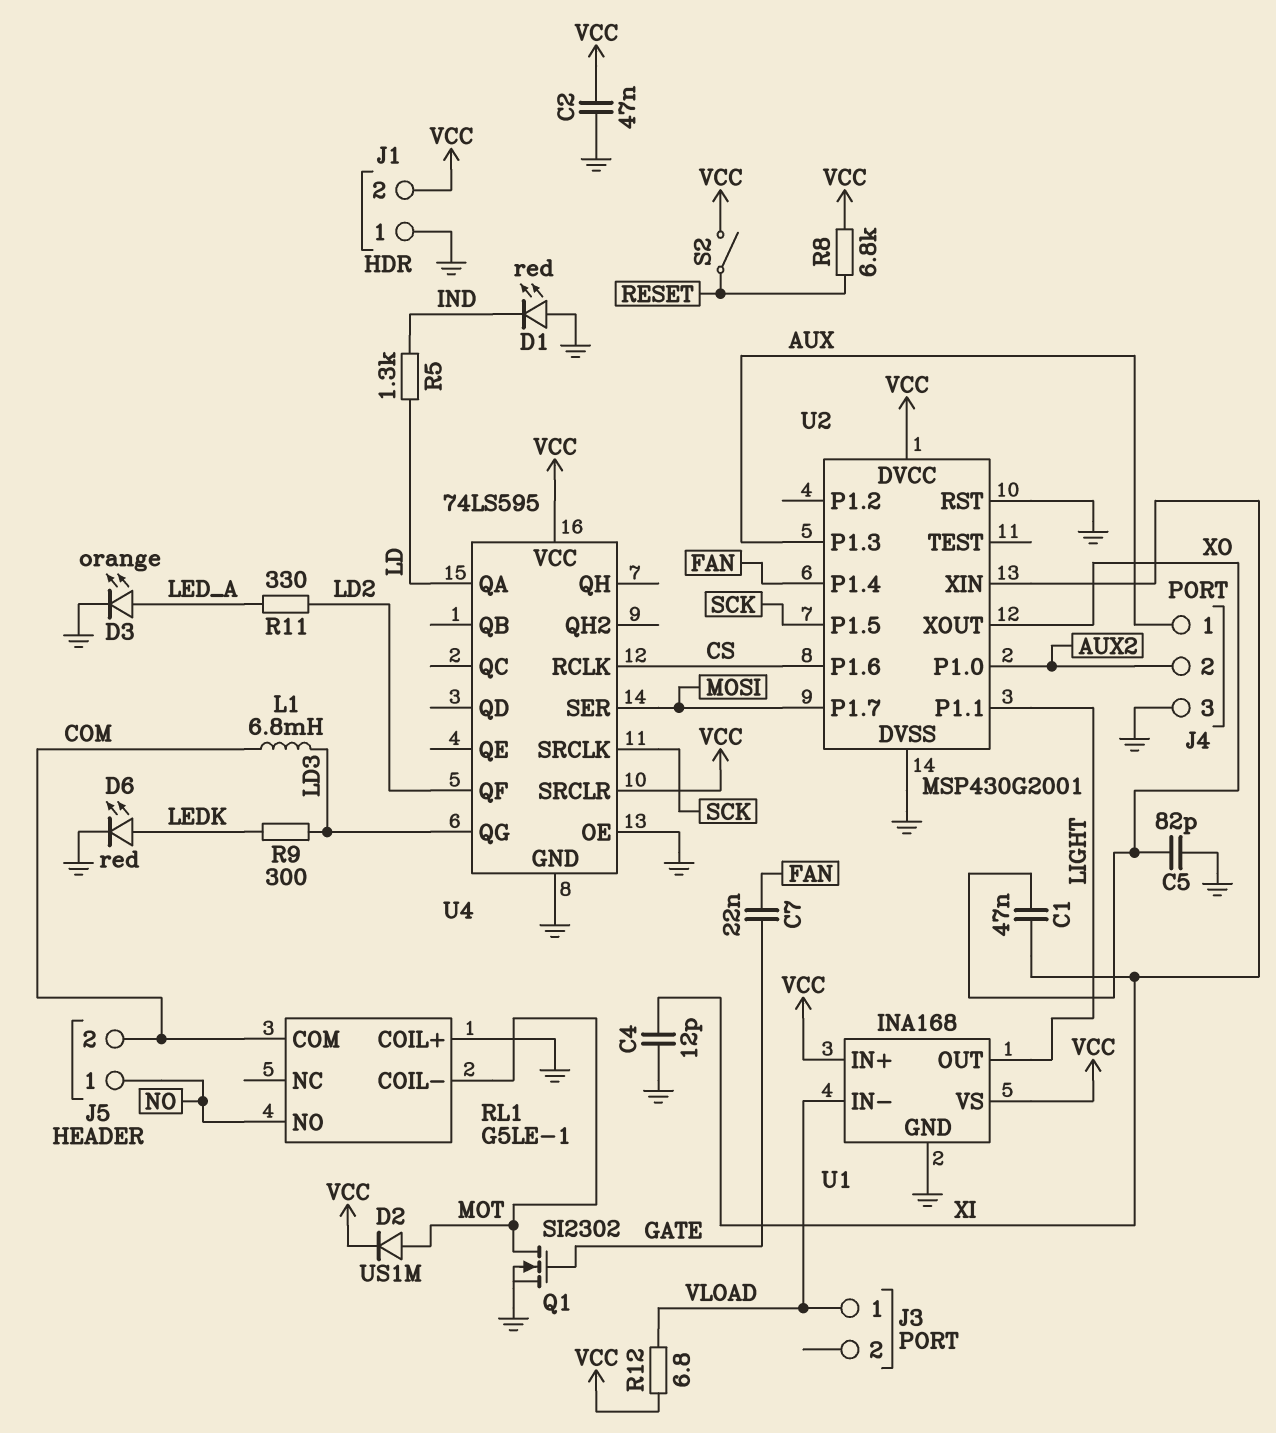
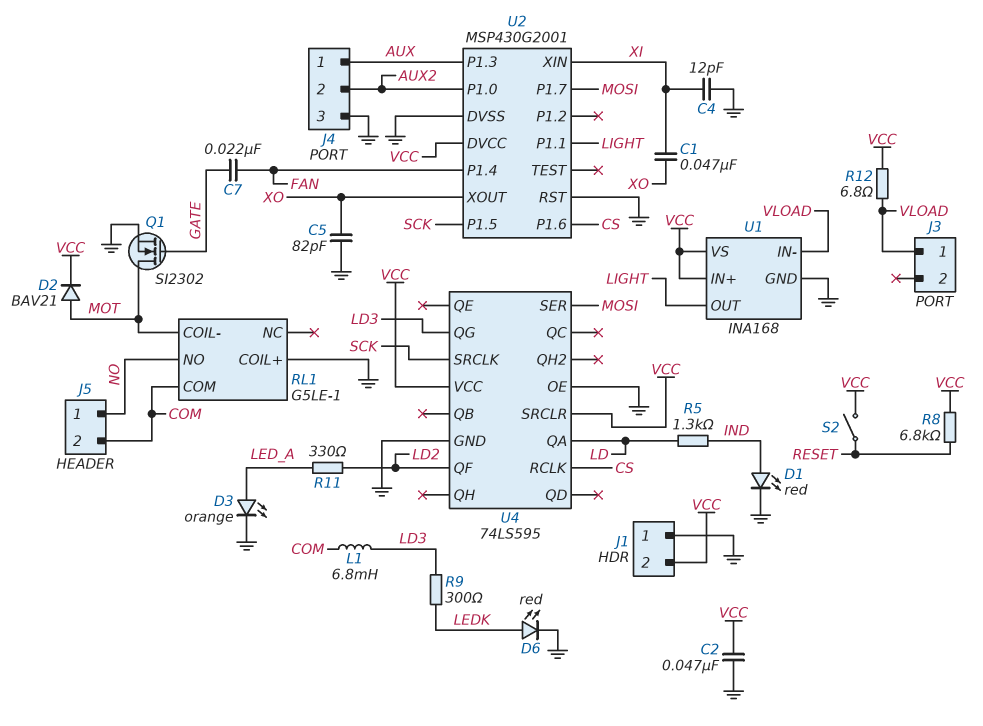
D1: LED red (A GND, K IND) -> LED red (A IND, K GND)
D2: diode US1M (A MOT, K VCC) -> diode BAV21 (A MOT, K VCC)

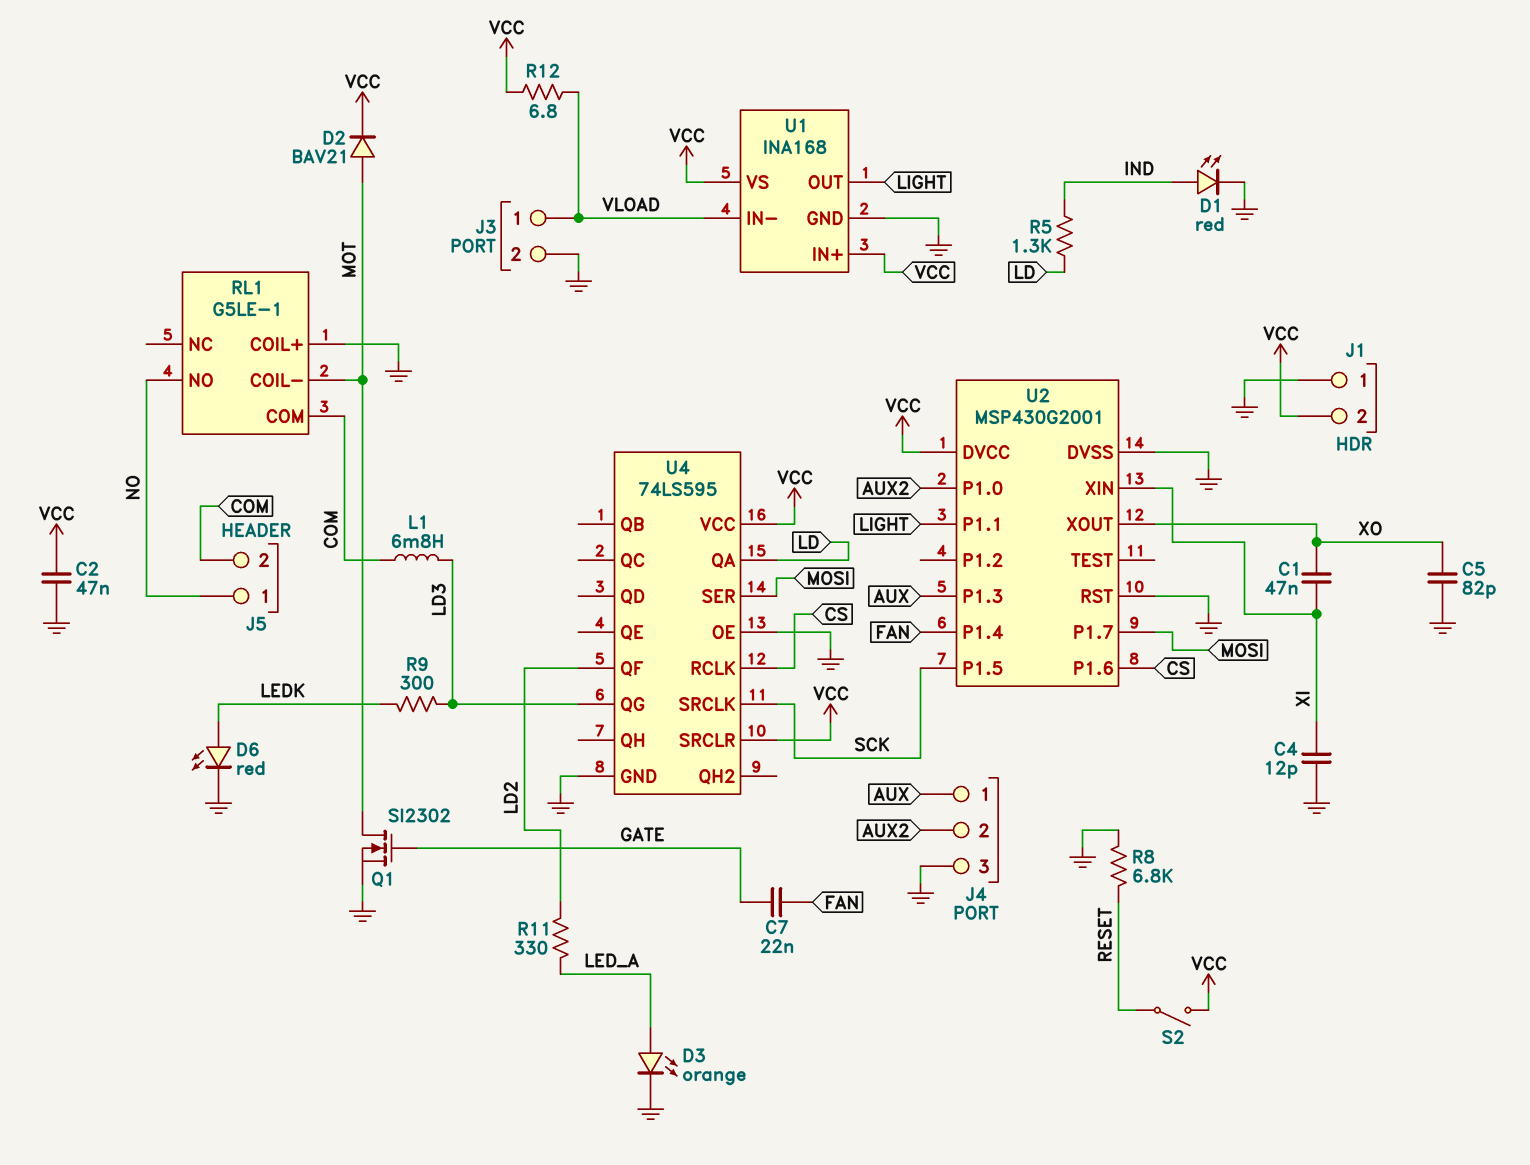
J3 pin 2: none -> GND
R8: 6.8k (RESET, VCC) -> 6.8k (GND, RESET)

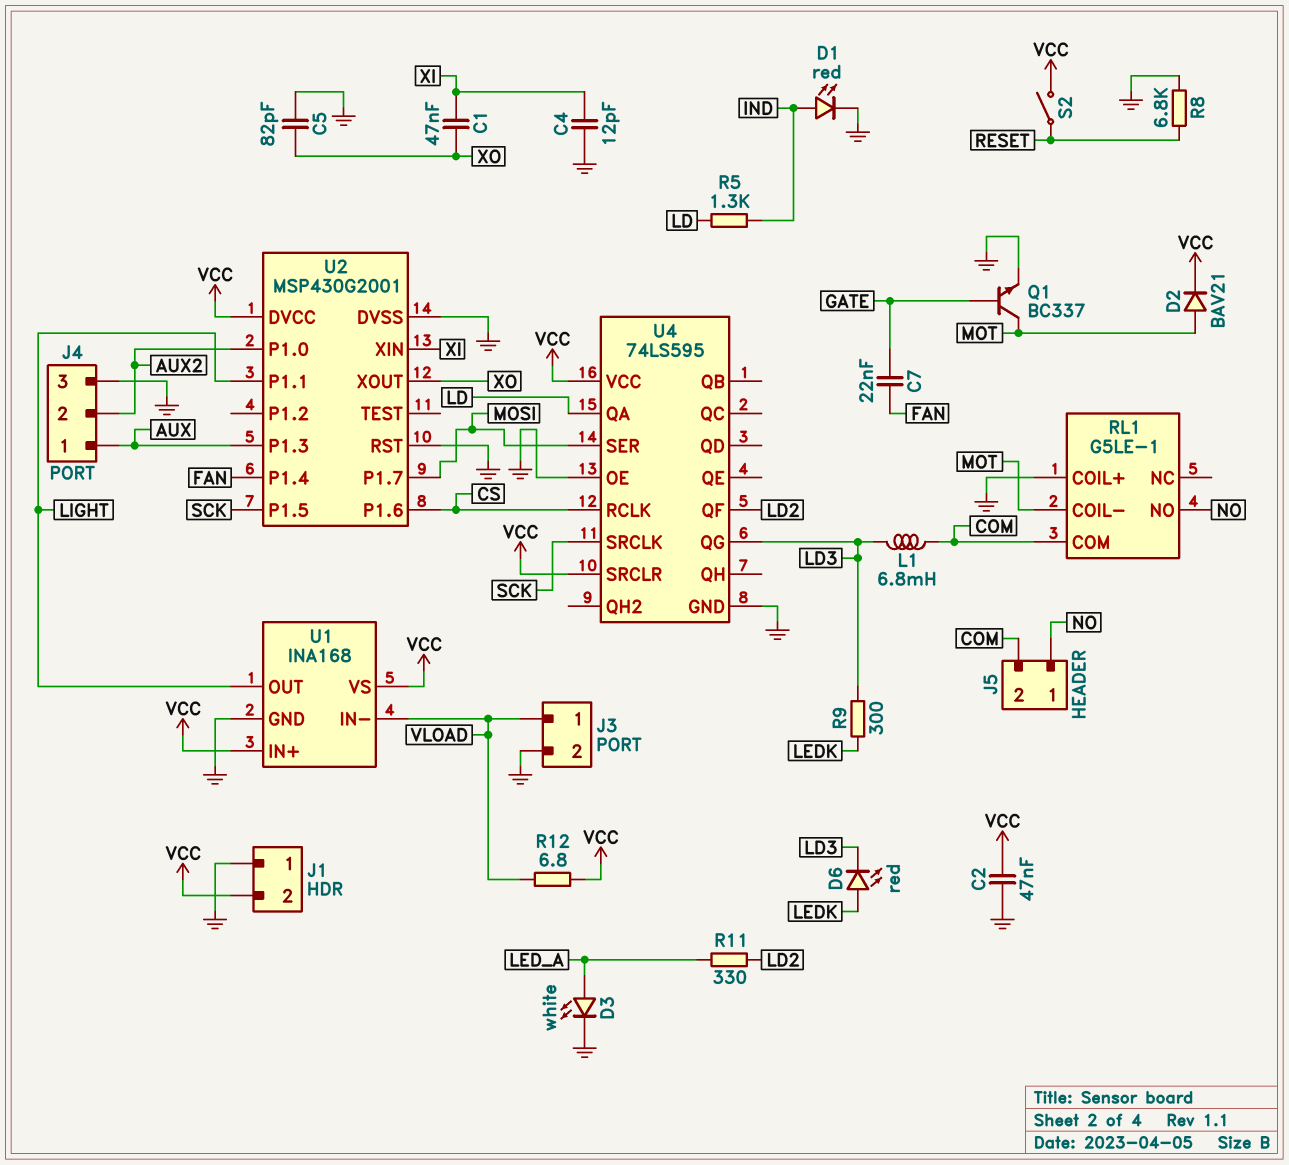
D3: LED orange (A LED_A, K GND) -> LED white (A LED_A, K GND)
D6: LED red (A LEDK, K GND) -> LED red (A LEDK, K LD3)
Q1: NMOS SI2302 (G GATE, D MOT, S GND) -> NPN BC337 (B GATE, C MOT, E GND)

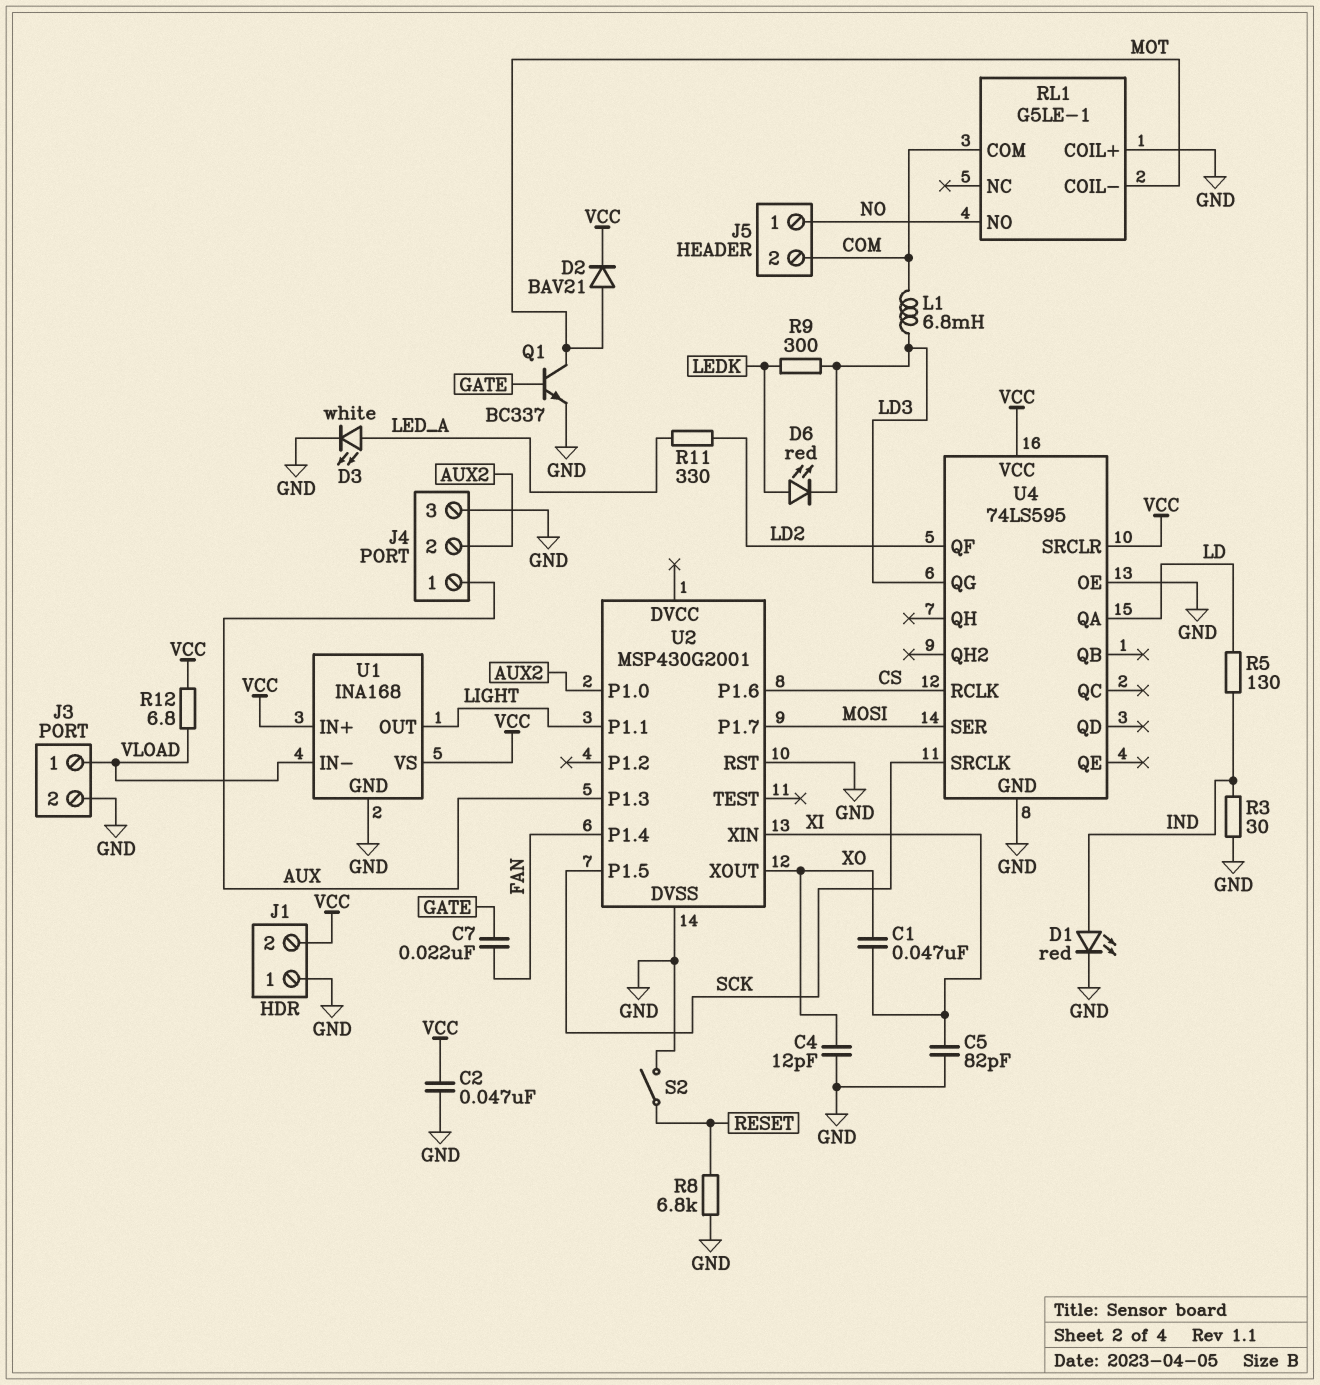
C4: 12pF (GND, XI) -> 12pF (GND, XO)
C5: 82pF (GND, XO) -> 82pF (GND, XI)
R3: none -> 30 (GND, IND)
R5: 1.3k (IND, LD) -> 130 (IND, LD)
S2: switch (RESET, VCC) -> switch (GND, RESET)
U2 pin DVCC: VCC -> none

